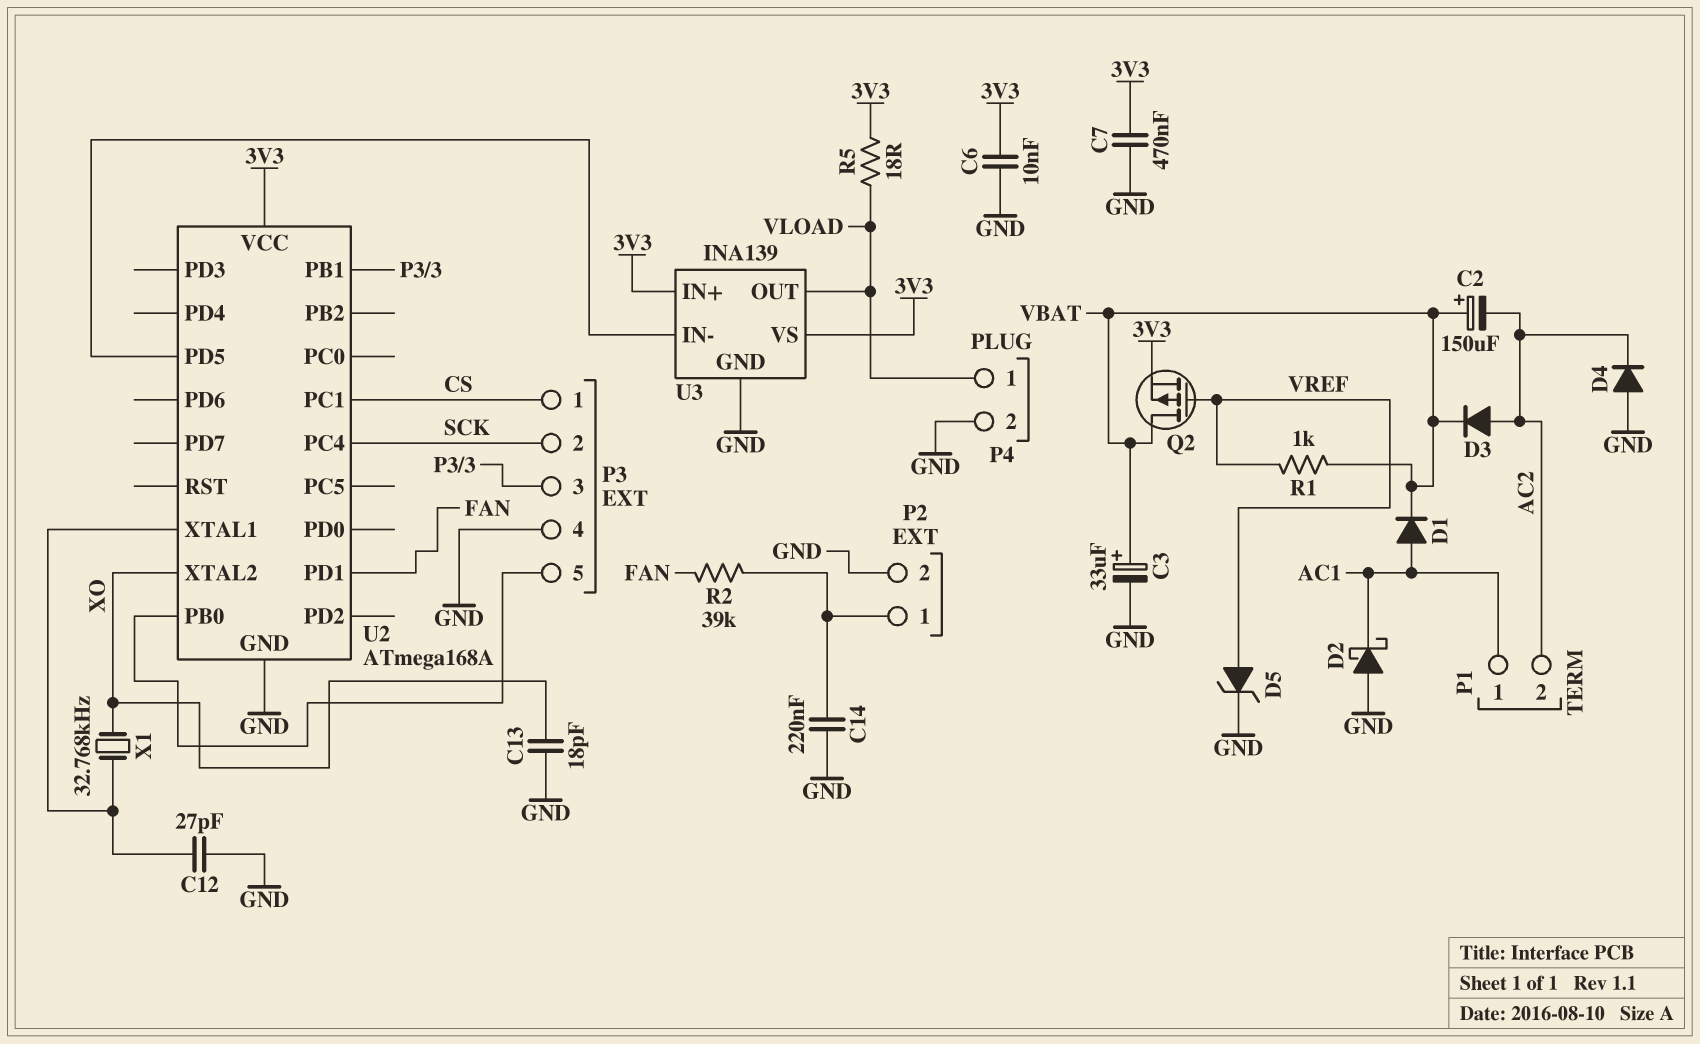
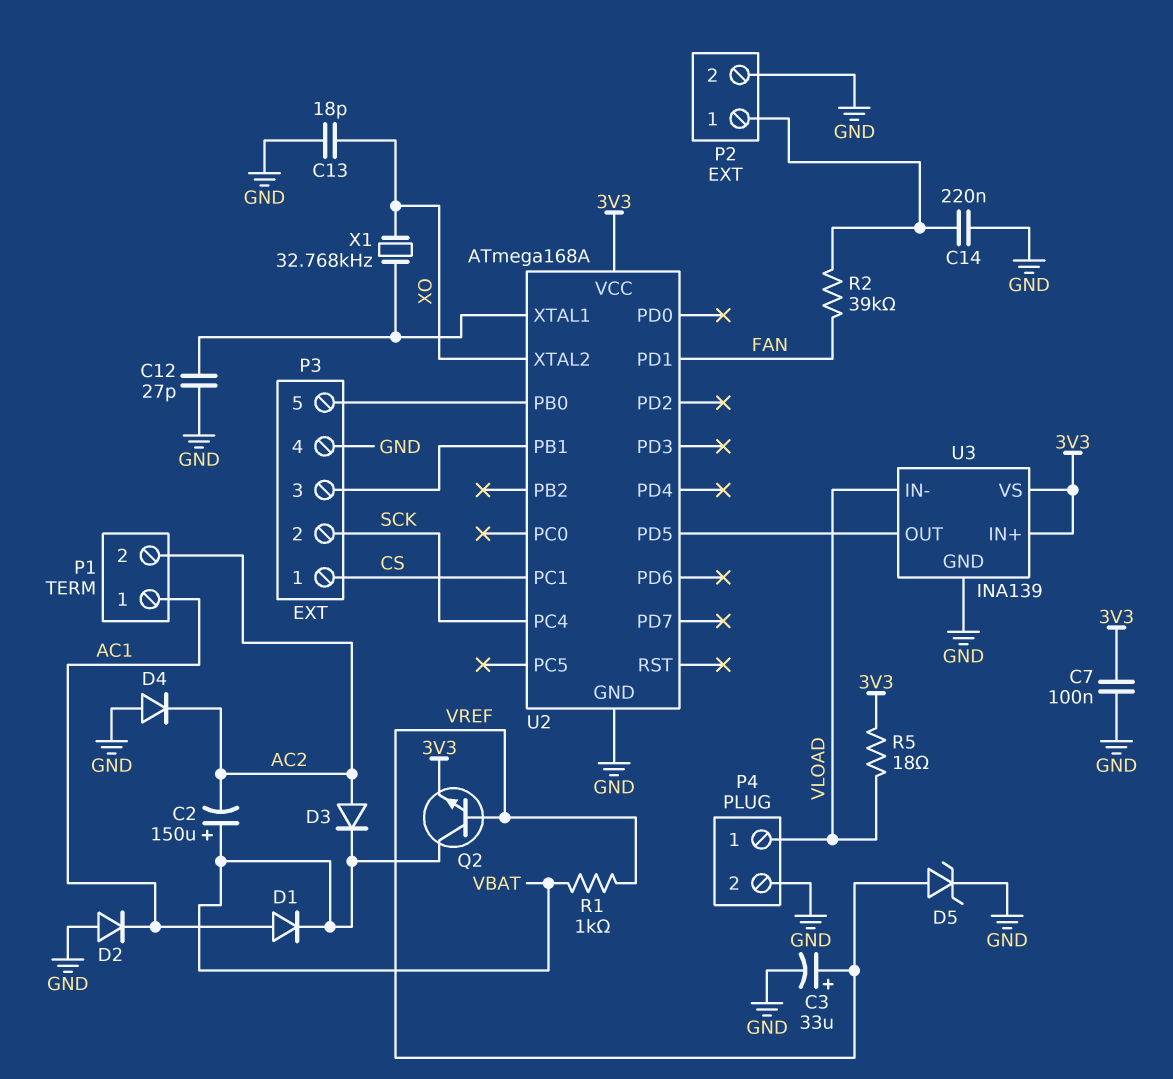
C3: 33uF (plus VBAT, minus GND) -> 33uF (plus VREF, minus GND)
C6: 10nF (3V3, GND) -> none
C7: 470nF (3V3, GND) -> 100nF (3V3, GND)
D2: schottky (A GND, K AC1) -> diode (A GND, K AC1)
Q2: PMOS (G VREF, D VBAT, S 3V3) -> NPN (B VREF, C VBAT, E 3V3)
U3 pin IN-: U2/PD5 -> VLOAD
U3 pin OUT: VLOAD -> U2/PD5

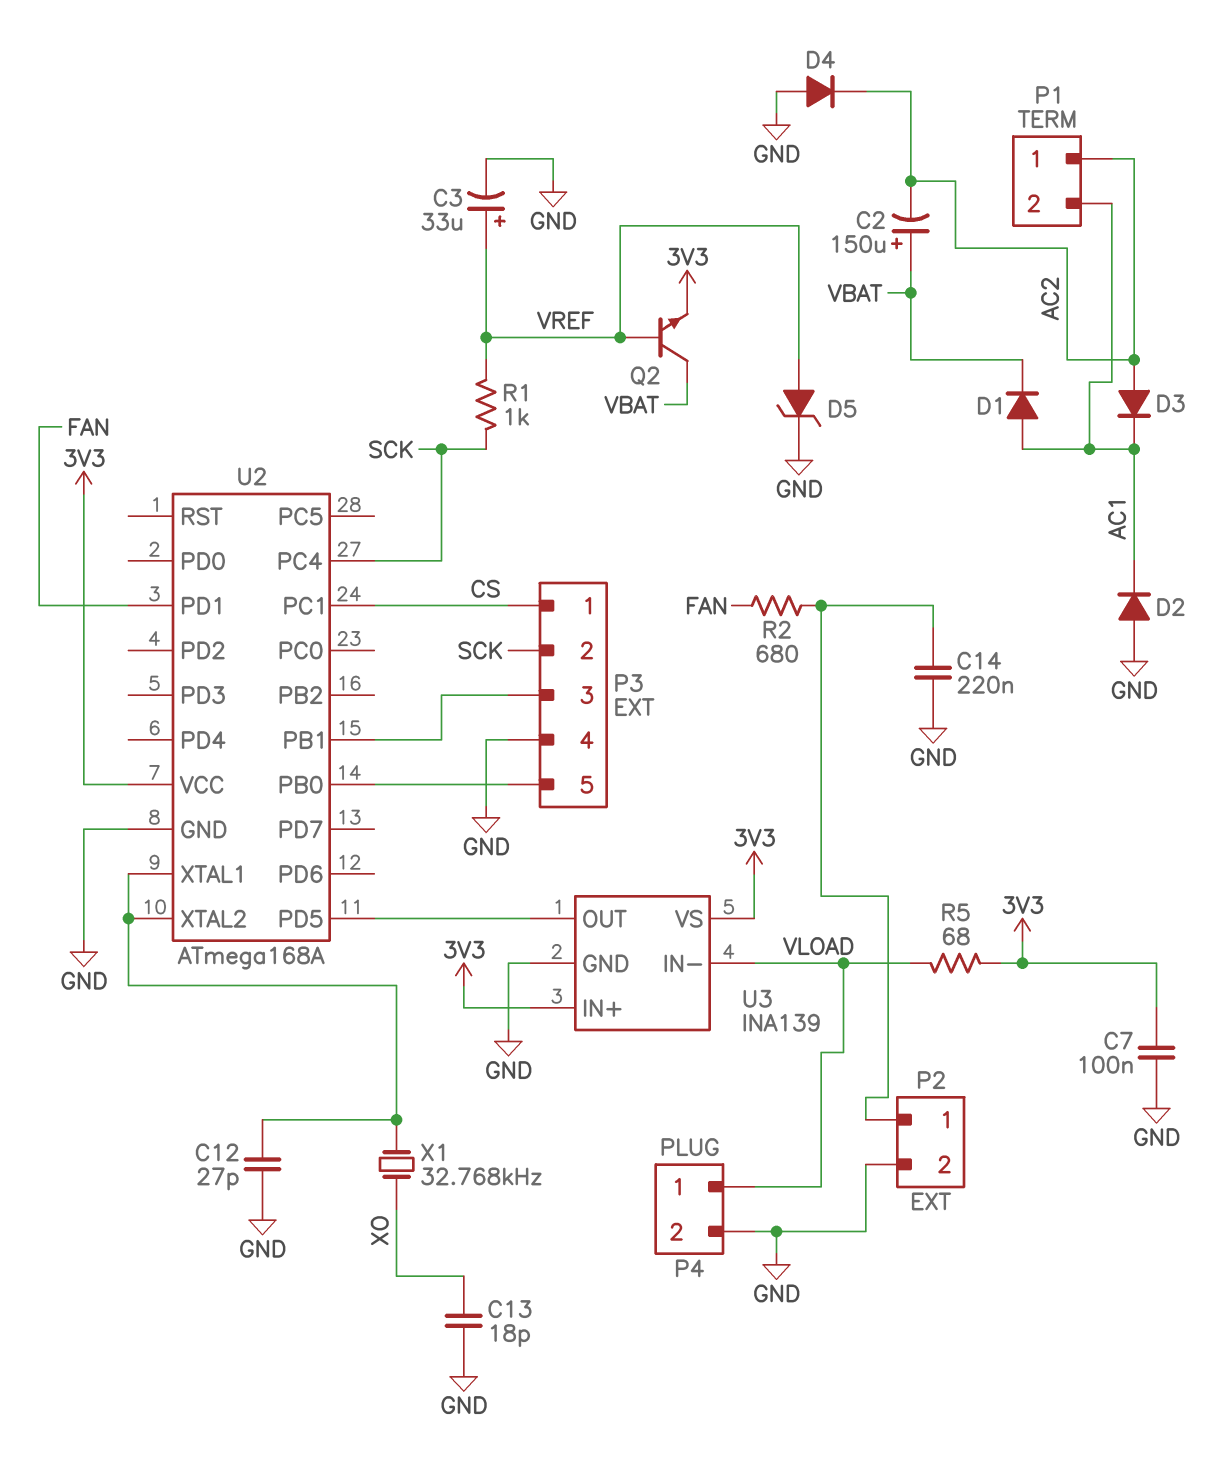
D3: diode (A AC2, K VBAT) -> diode (A AC2, K AC1)
P1 pin 1: AC1 -> AC2
P1 pin 2: AC2 -> AC1
R1: 1k (VBAT, VREF) -> 1k (SCK, VREF)
R2: 39k (FAN, P2/1) -> 680 (FAN, P2/1)
R5: 18 (3V3, VLOAD) -> 68 (3V3, VLOAD)
U2 pin XTAL2: XO -> U2/XTAL1

